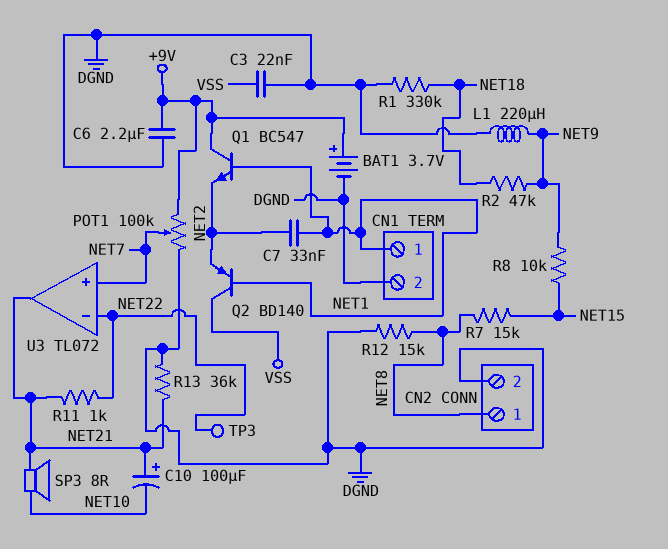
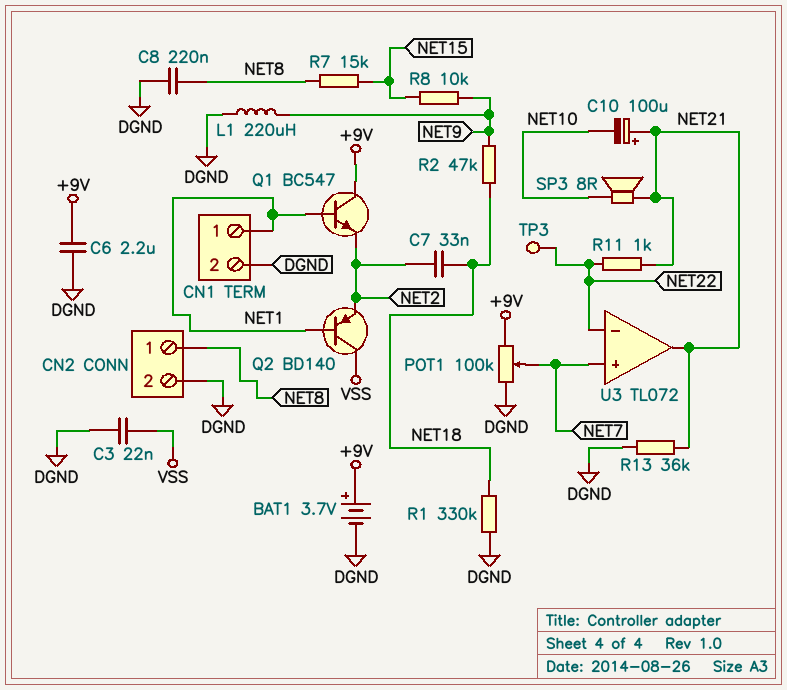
C7: 33nF (NET1, NET2) -> 33nF (NET2, NET18)
C8: none -> 220nF (DGND, NET8)
R12: 15k (DGND, NET8) -> none

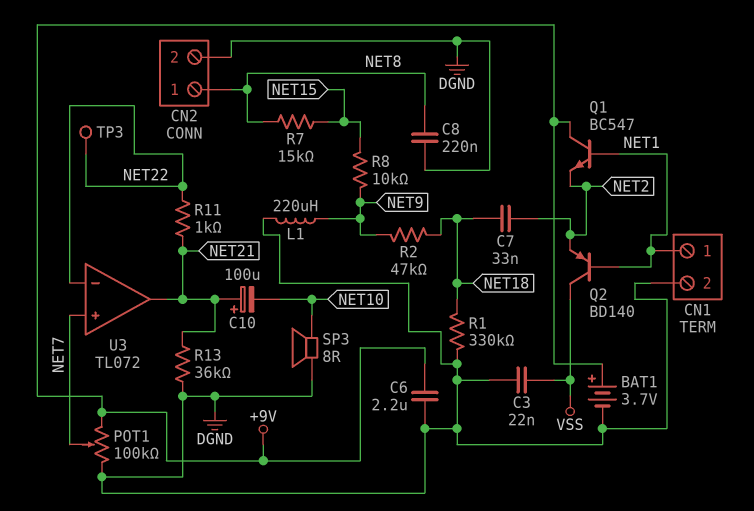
SP3: speaker 8R (NET10, NET21) -> speaker 8R (DGND, NET10)

